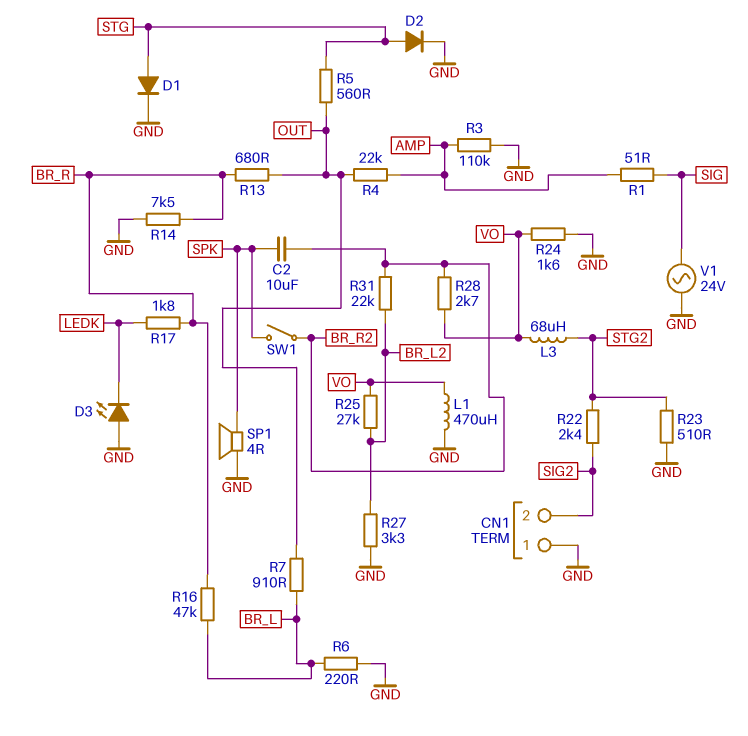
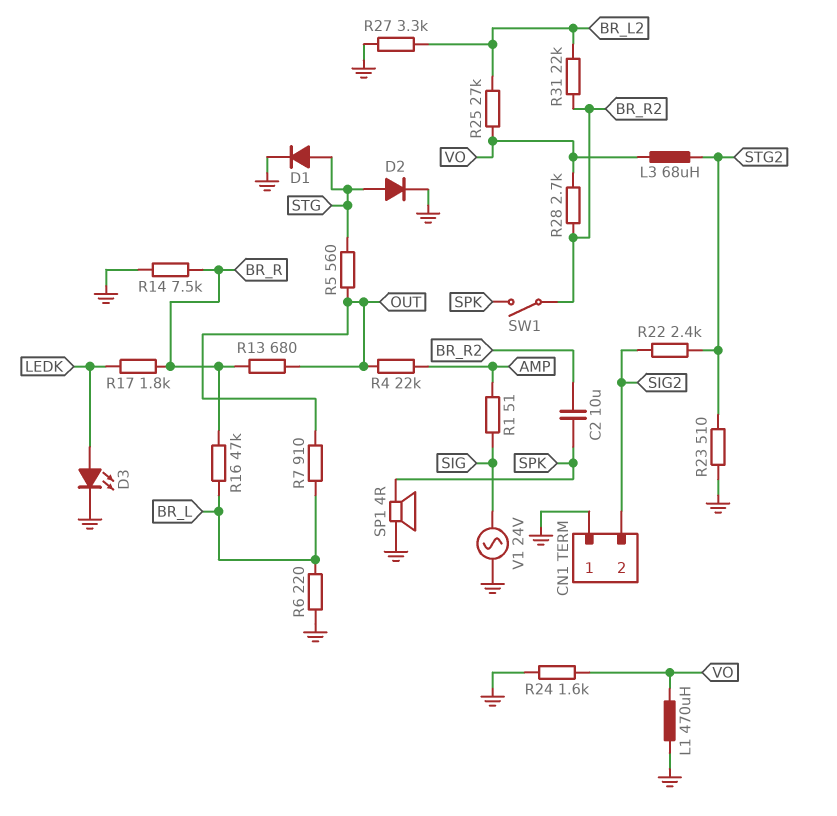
D3: LED (A GND, K LEDK) -> LED (A LEDK, K GND)
R3: 110k (AMP, GND) -> none

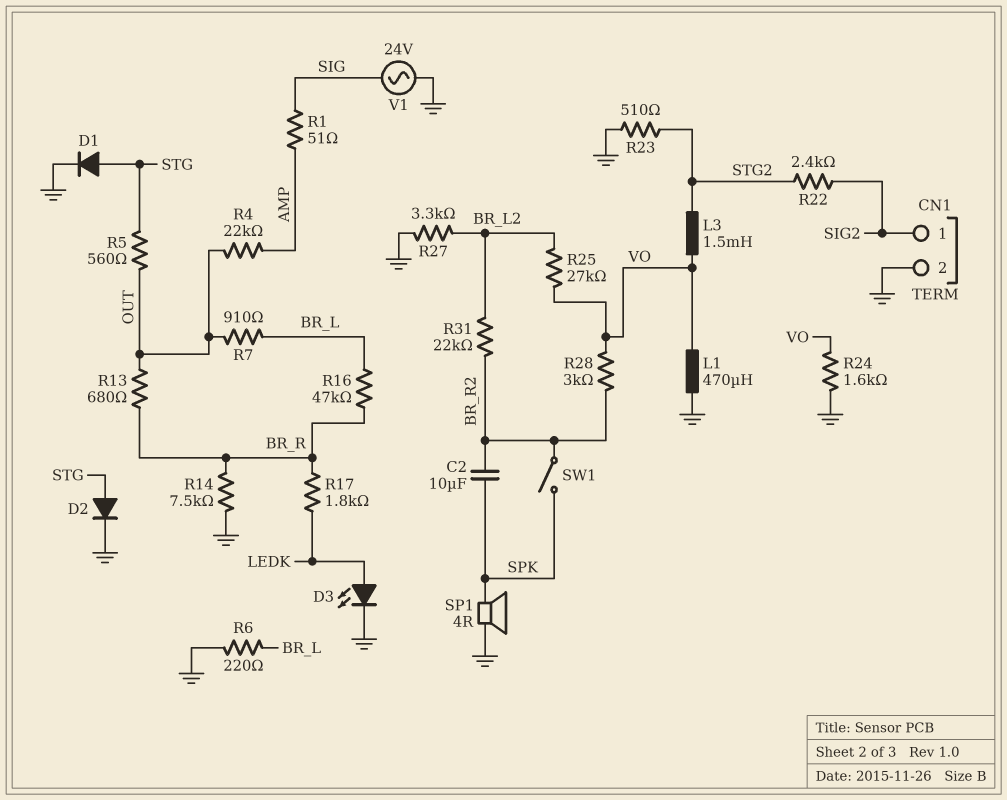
CN1 pin 1: GND -> SIG2
CN1 pin 2: SIG2 -> GND
L3: 68uH (STG2, VO) -> 1.5mH (STG2, VO)
R28: 2.7k (BR_R2, VO) -> 3k (BR_R2, VO)

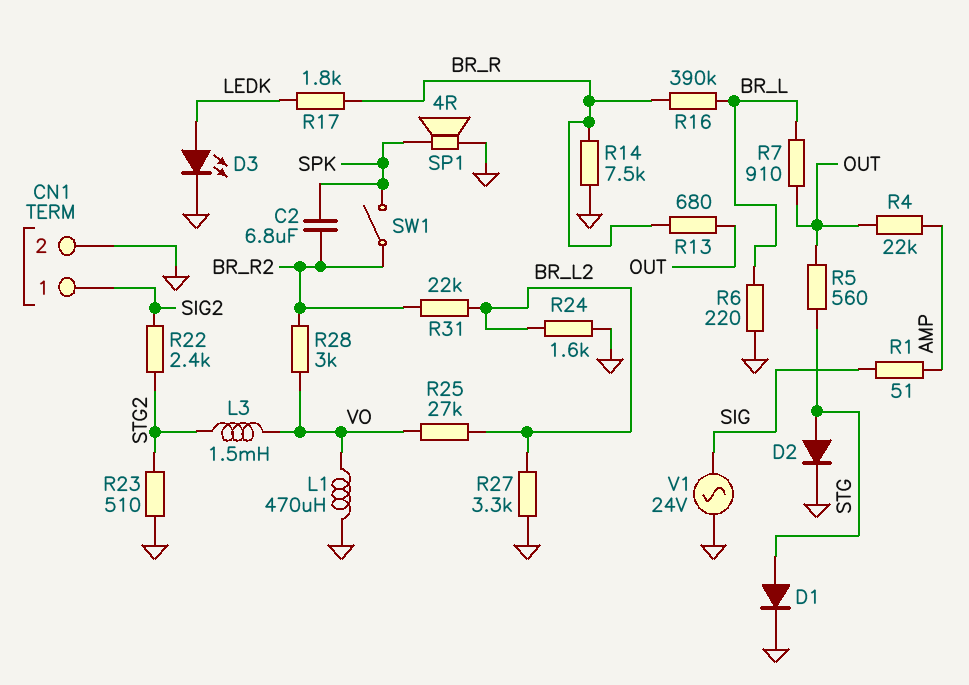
C2: 10uF (BR_R2, SPK) -> 6.8uF (BR_R2, SPK)
R16: 47k (BR_L, BR_R) -> 390k (BR_L, BR_R)
R24: 1.6k (GND, VO) -> 1.6k (BR_L2, GND)

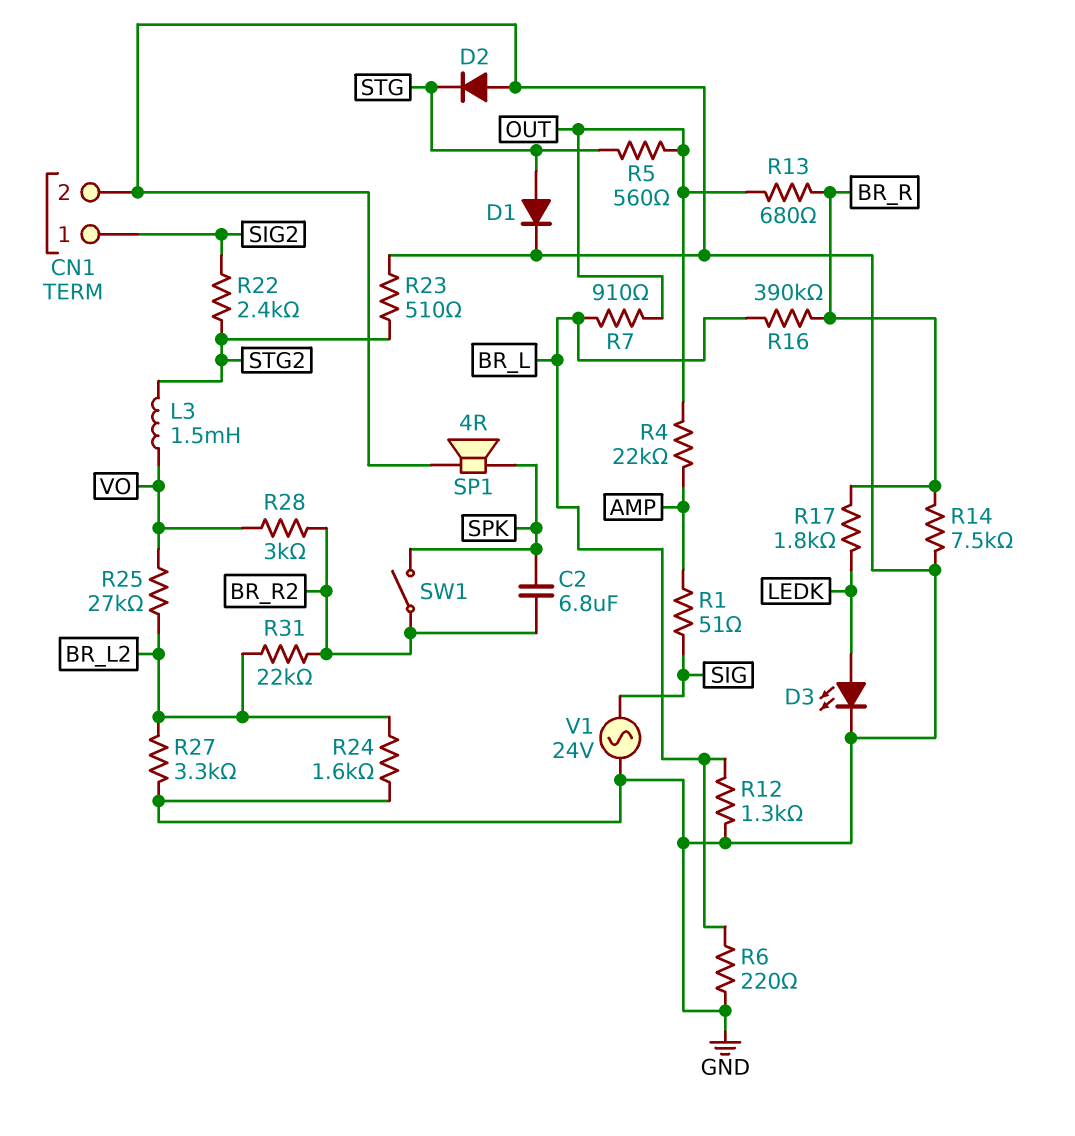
D2: diode (A STG, K GND) -> diode (A GND, K STG)
L1: 470uH (GND, VO) -> none
R12: none -> 1.3k (BR_L, GND)

